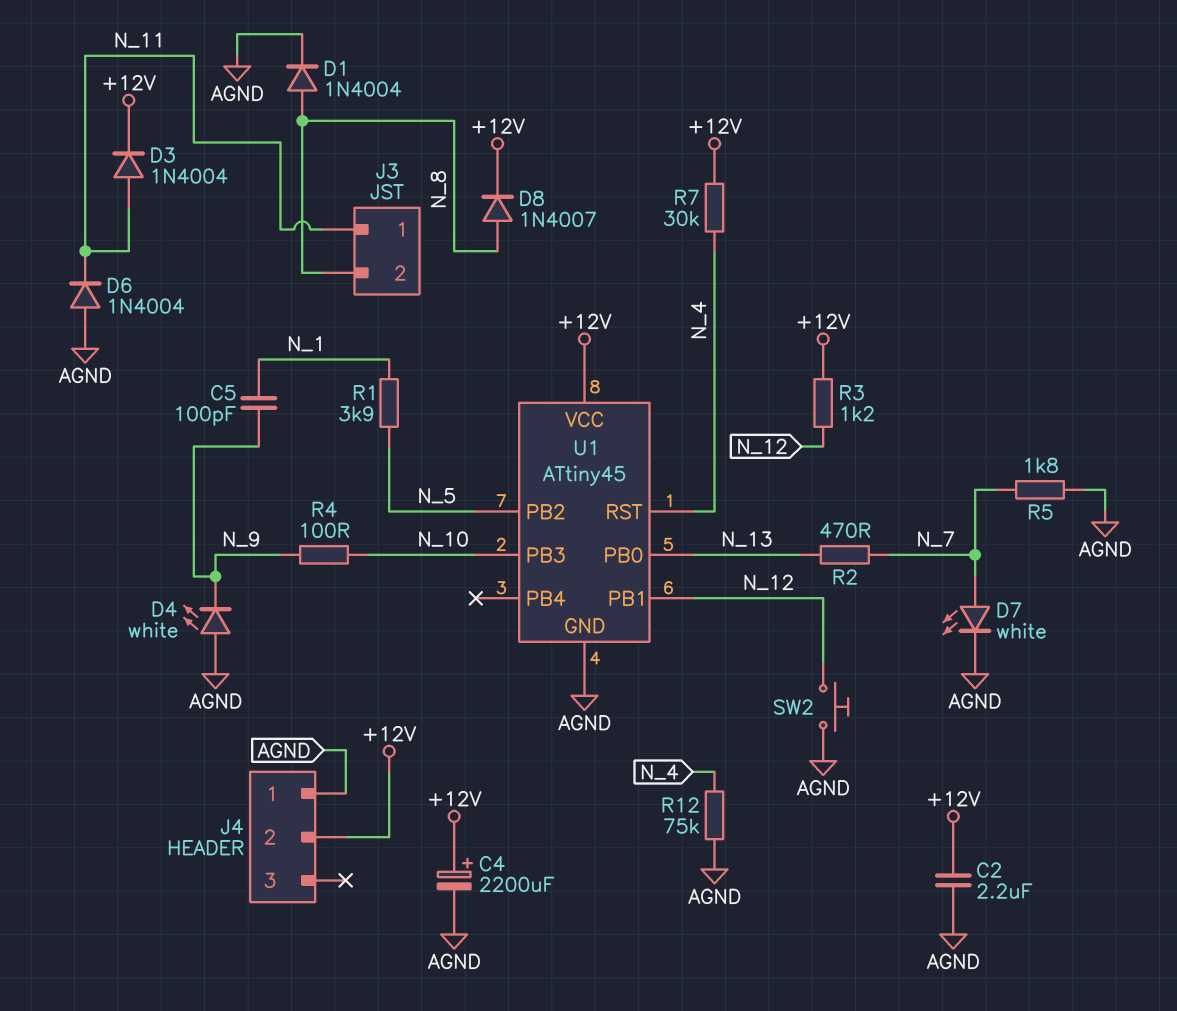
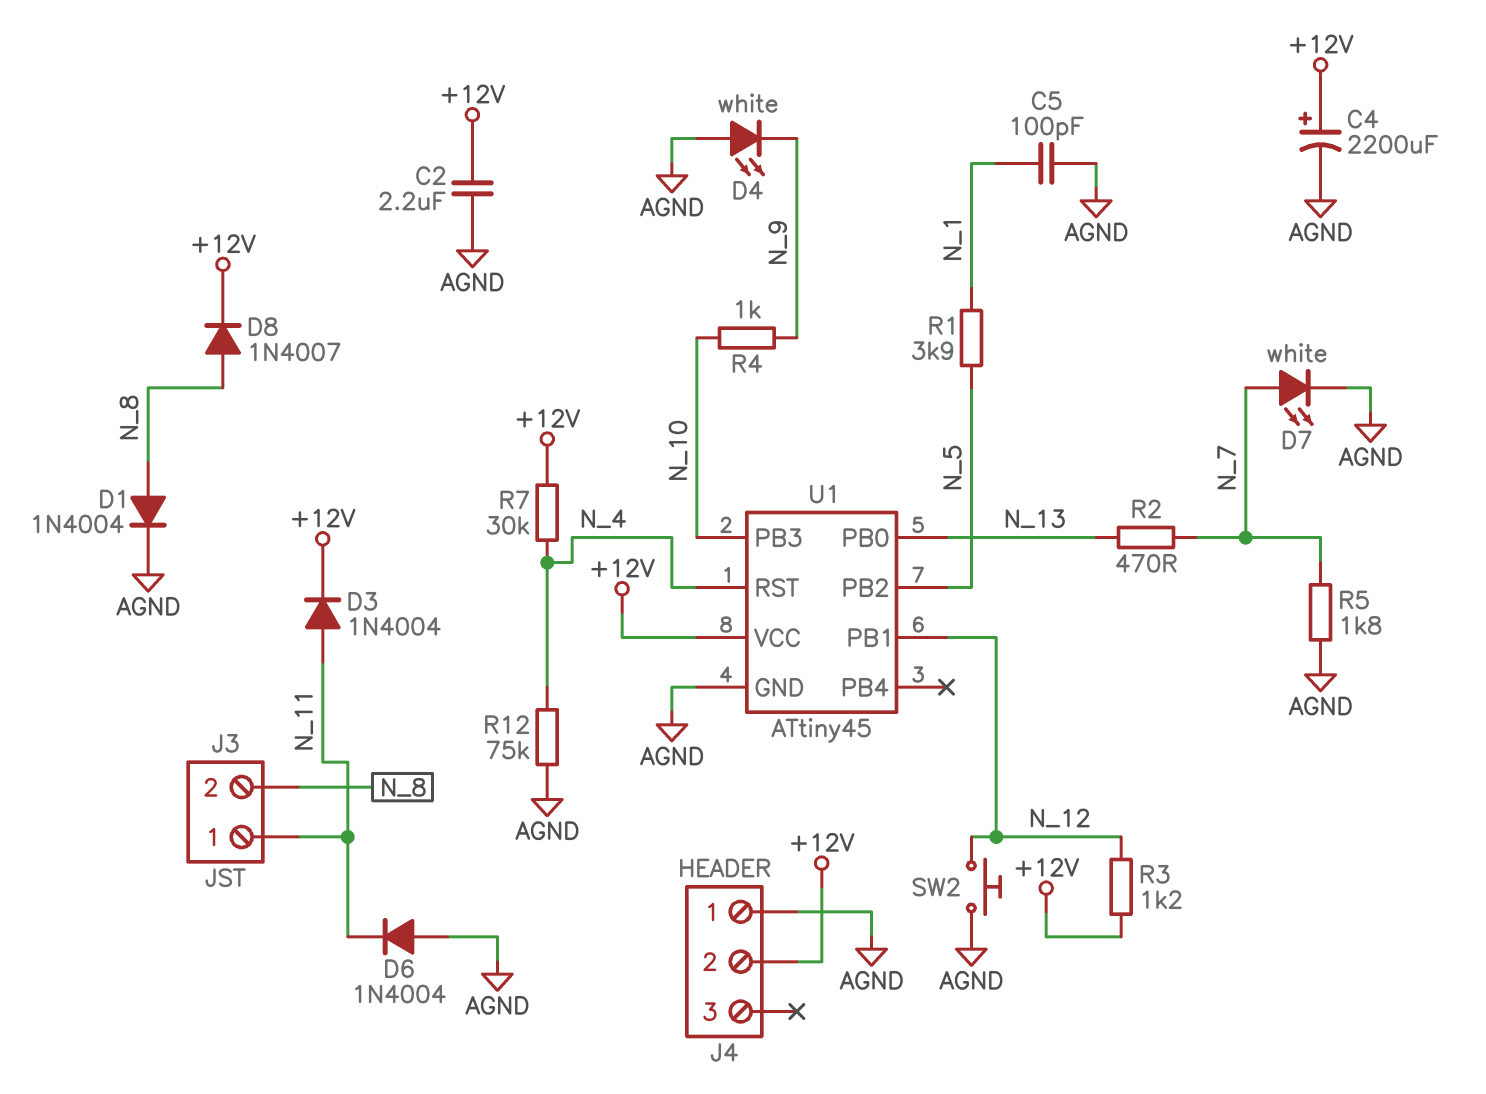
C5: 100pF (N_1, N_9) -> 100pF (AGND, N_1)
R4: 100 (N_9, N_10) -> 1k (N_9, N_10)

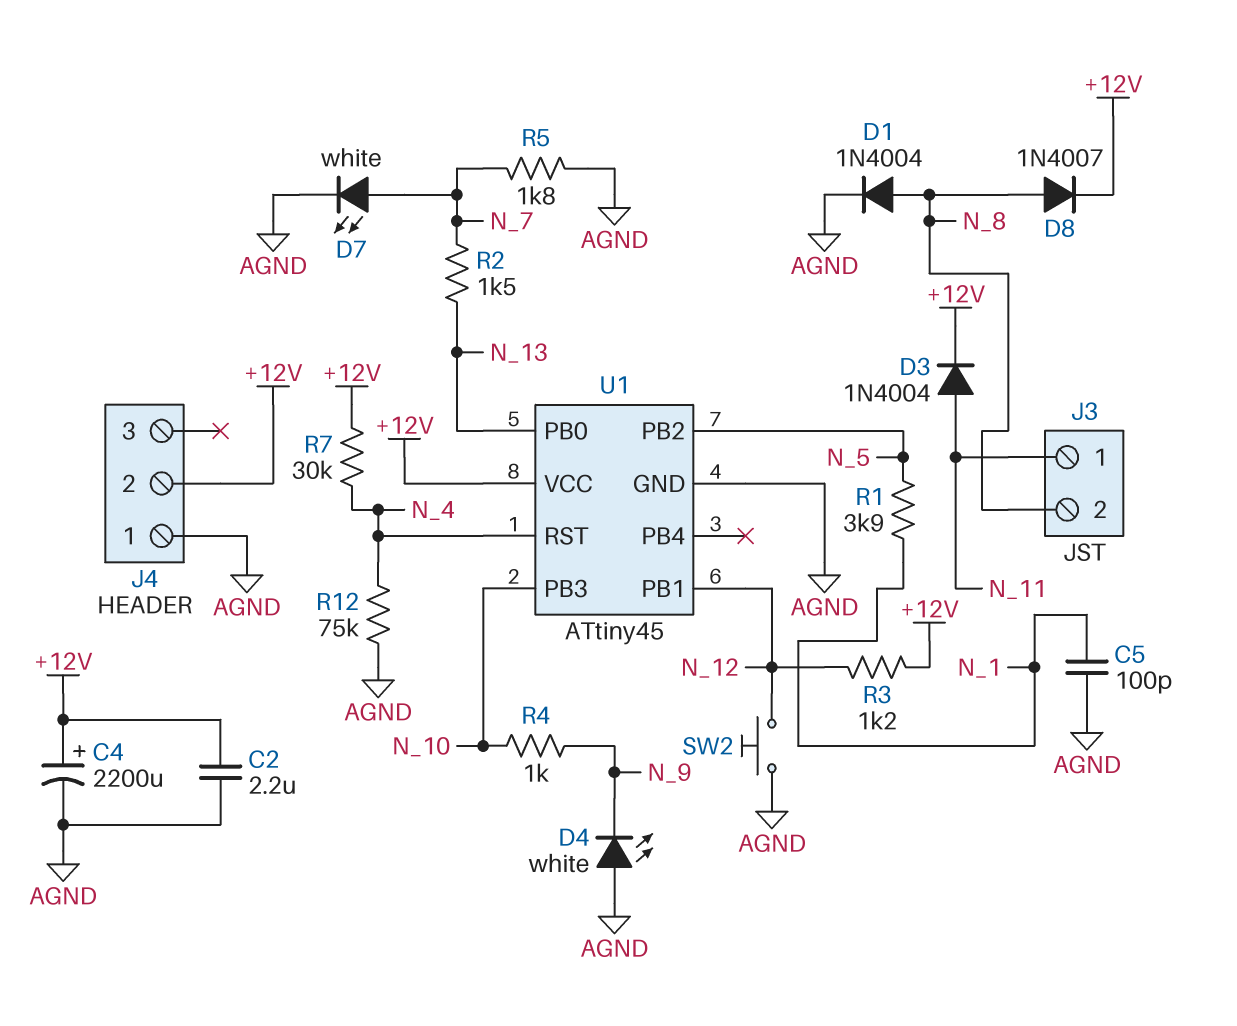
D6: diode 1N4004 (A AGND, K N_11) -> none
R2: 470 (N_7, N_13) -> 1.5k (N_7, N_13)

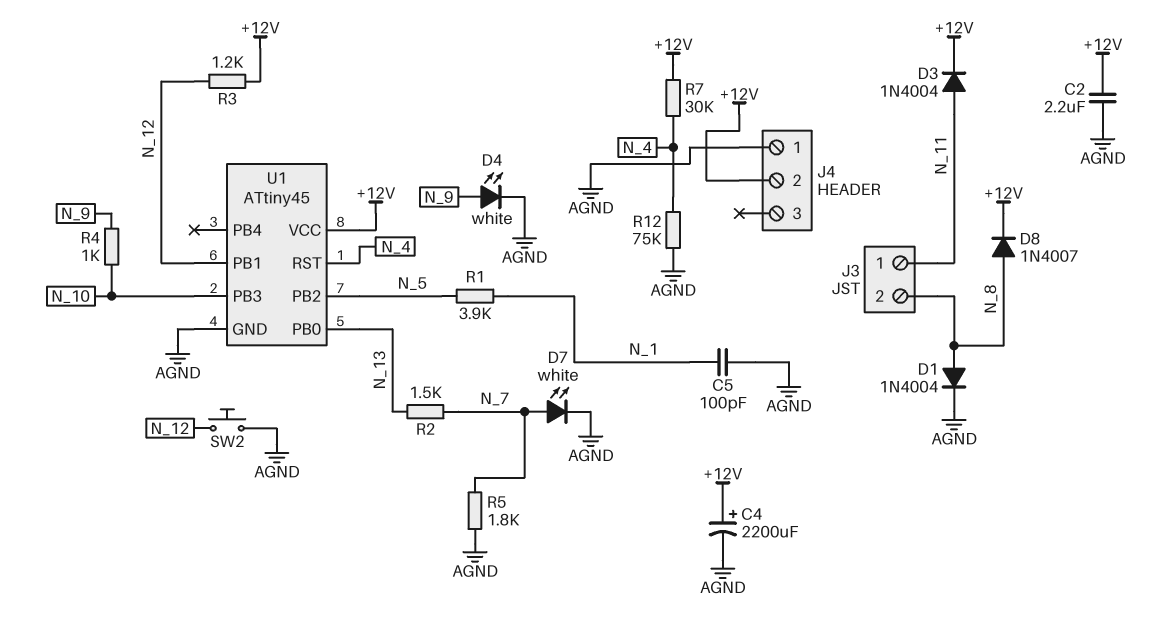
D4: LED white (A AGND, K N_9) -> LED white (A N_9, K AGND)

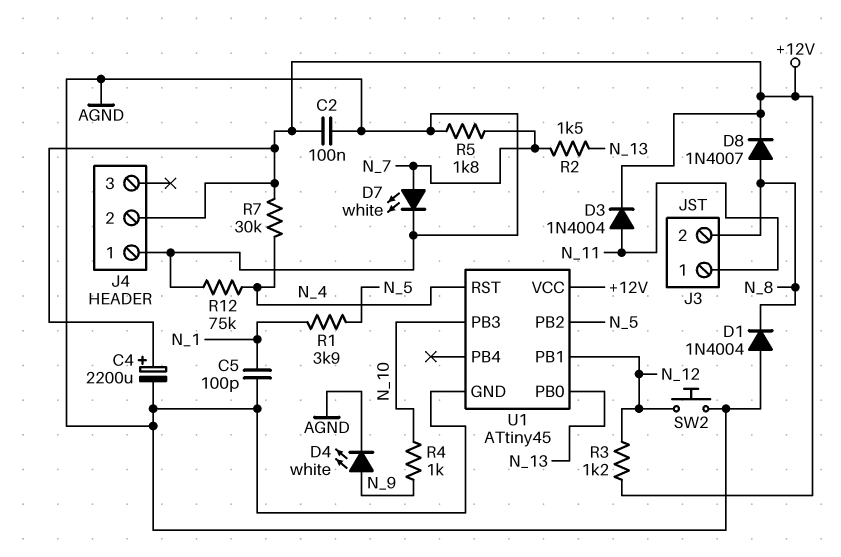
C2: 2.2uF (+12V, AGND) -> 100nF (+12V, AGND)
D1: diode 1N4004 (A N_8, K AGND) -> diode 1N4004 (A AGND, K N_8)

